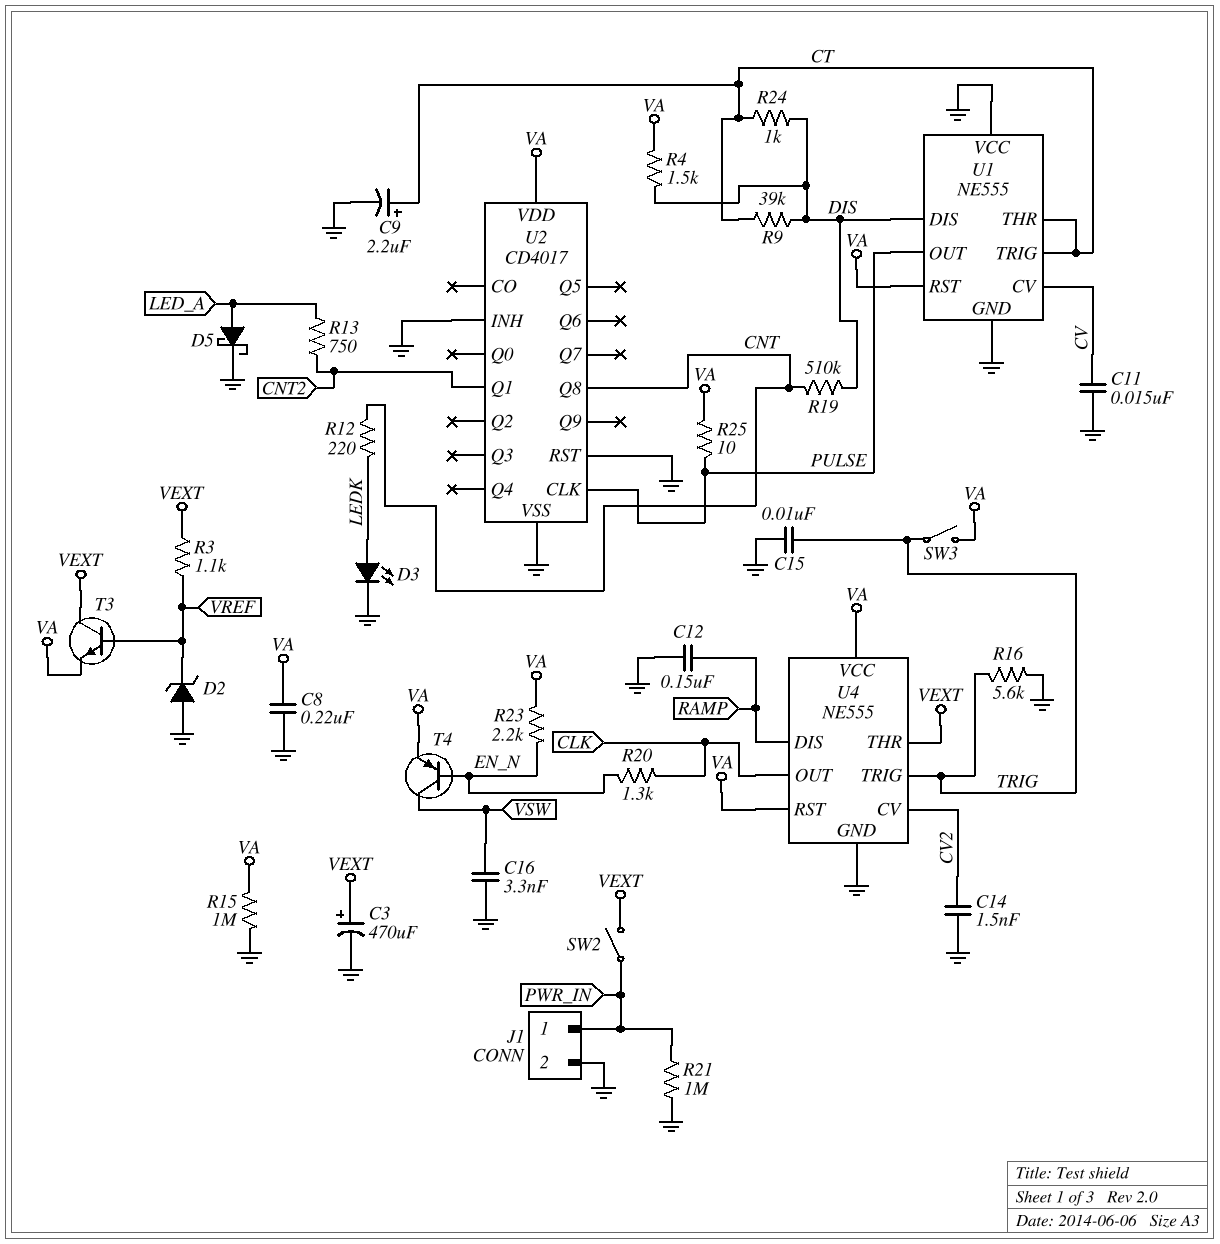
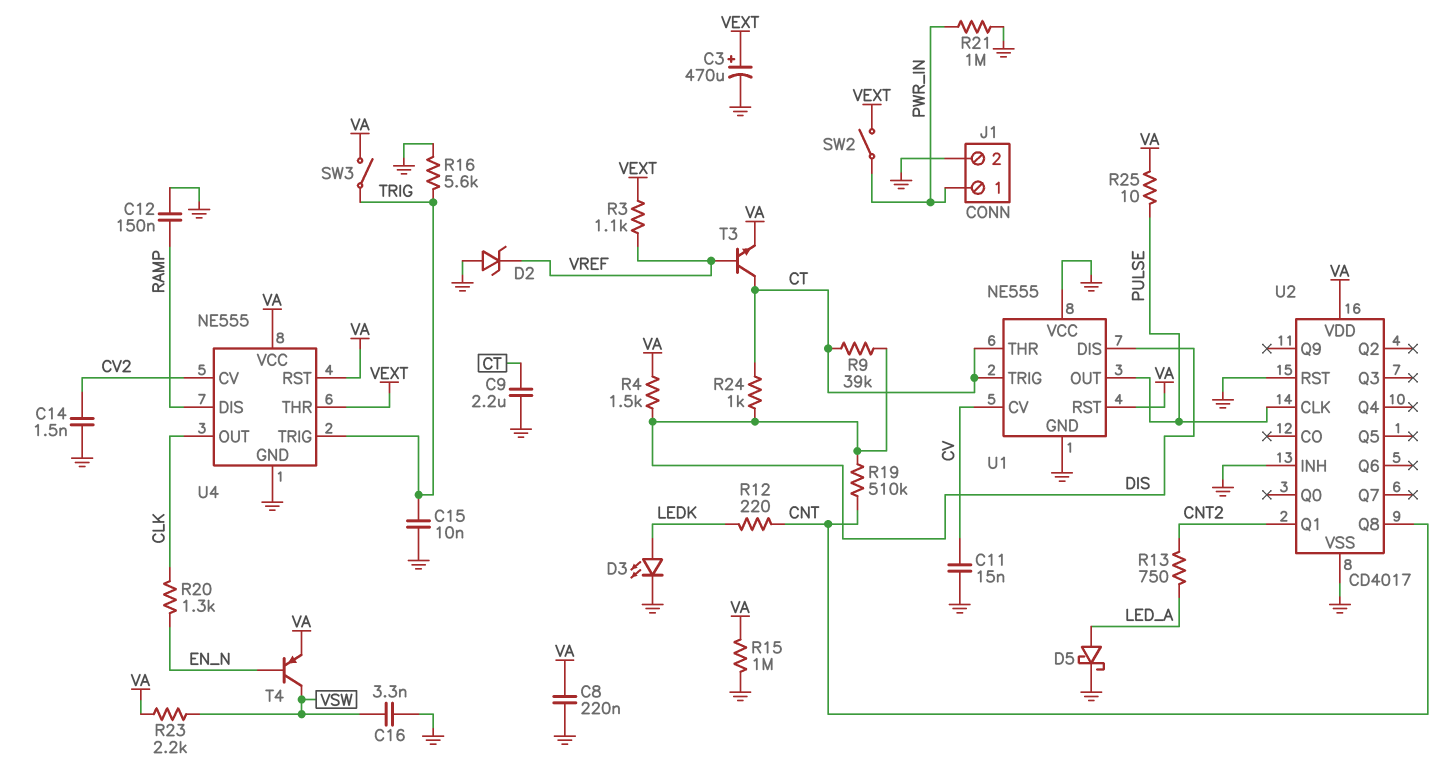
C9: 2.2uF (plus CT, minus GND) -> 2.2uF (CT, GND)
R23: 2.2k (EN_N, VA) -> 2.2k (VA, VSW)
T3: NPN (B VREF, C VEXT, E VA) -> NPN (B VREF, C CT, E VA)

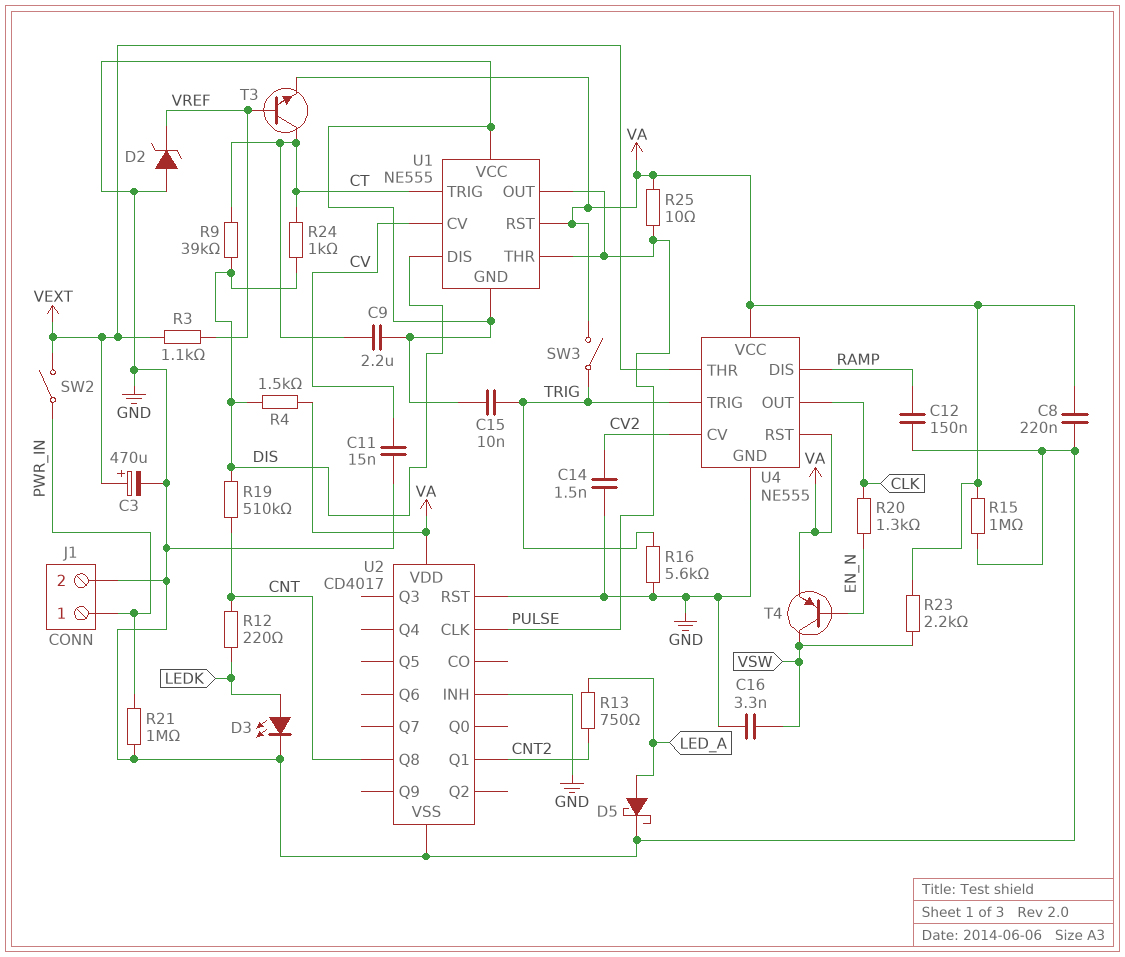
U1 pin THR: CT -> PULSE

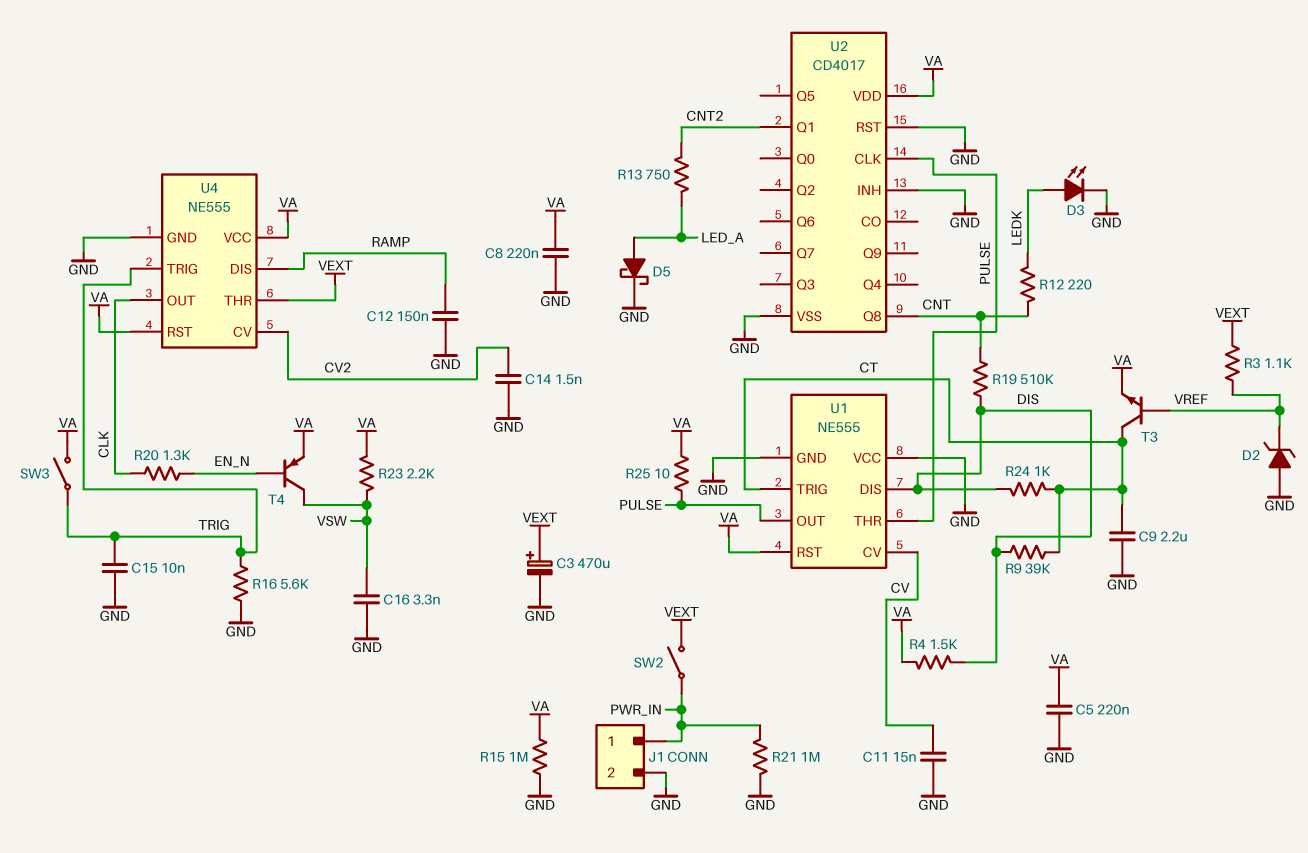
C5: none -> 220nF (GND, VA)

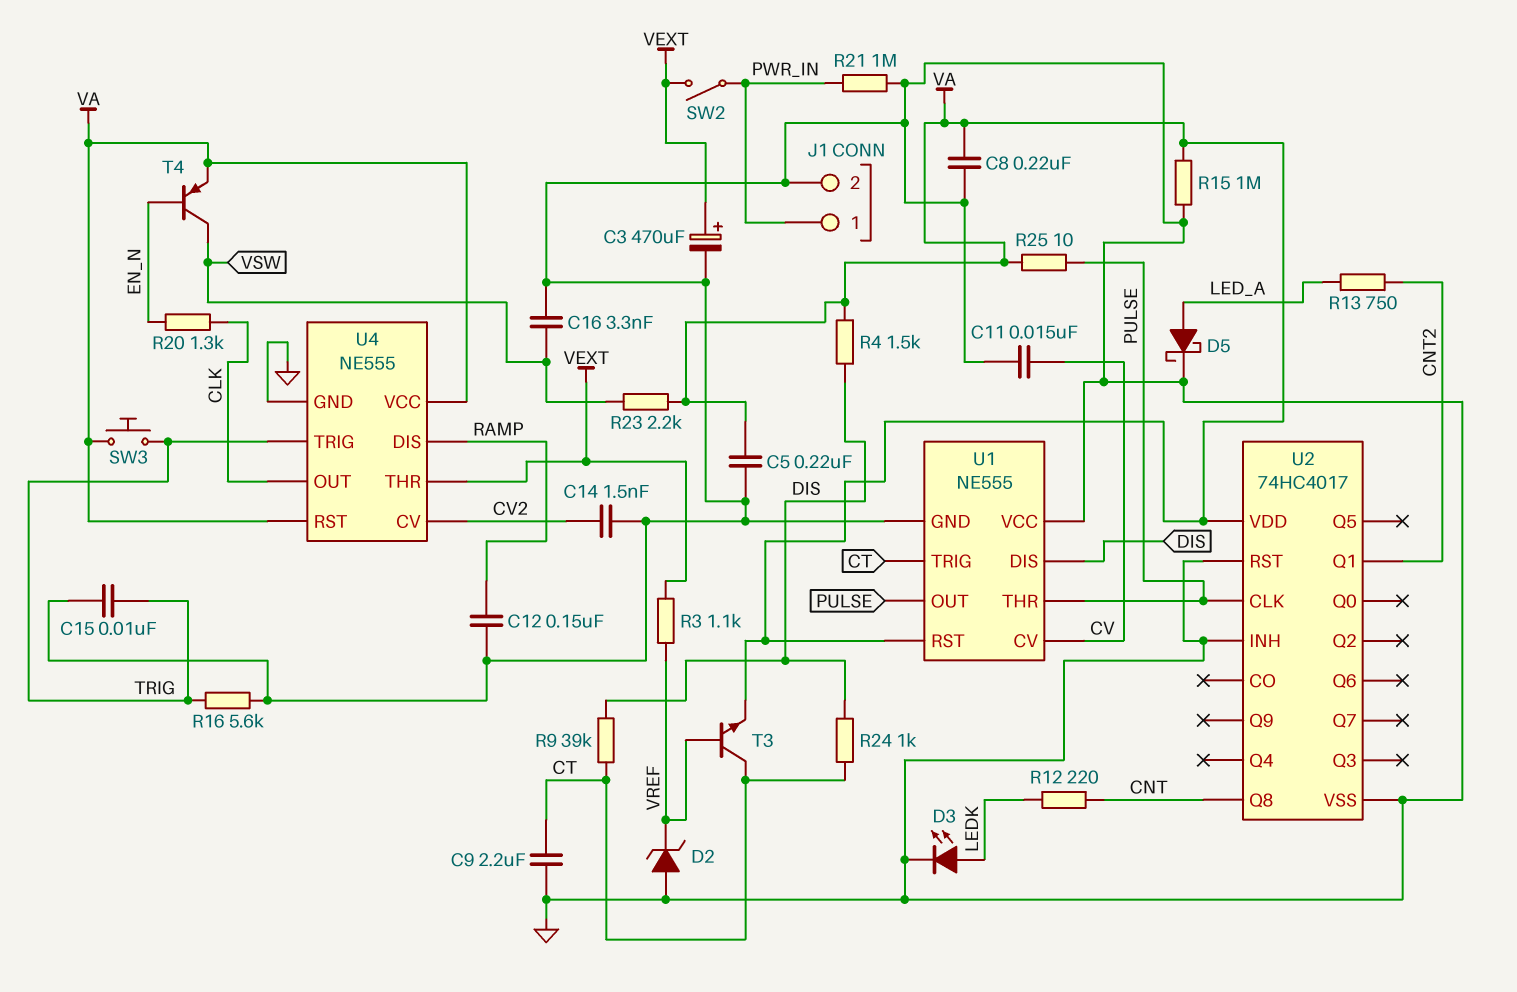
R19: 510k (CNT, DIS) -> none
SW3: switch (TRIG, VA) -> button (TRIG, VA)
U2: CD4017 -> 74HC4017

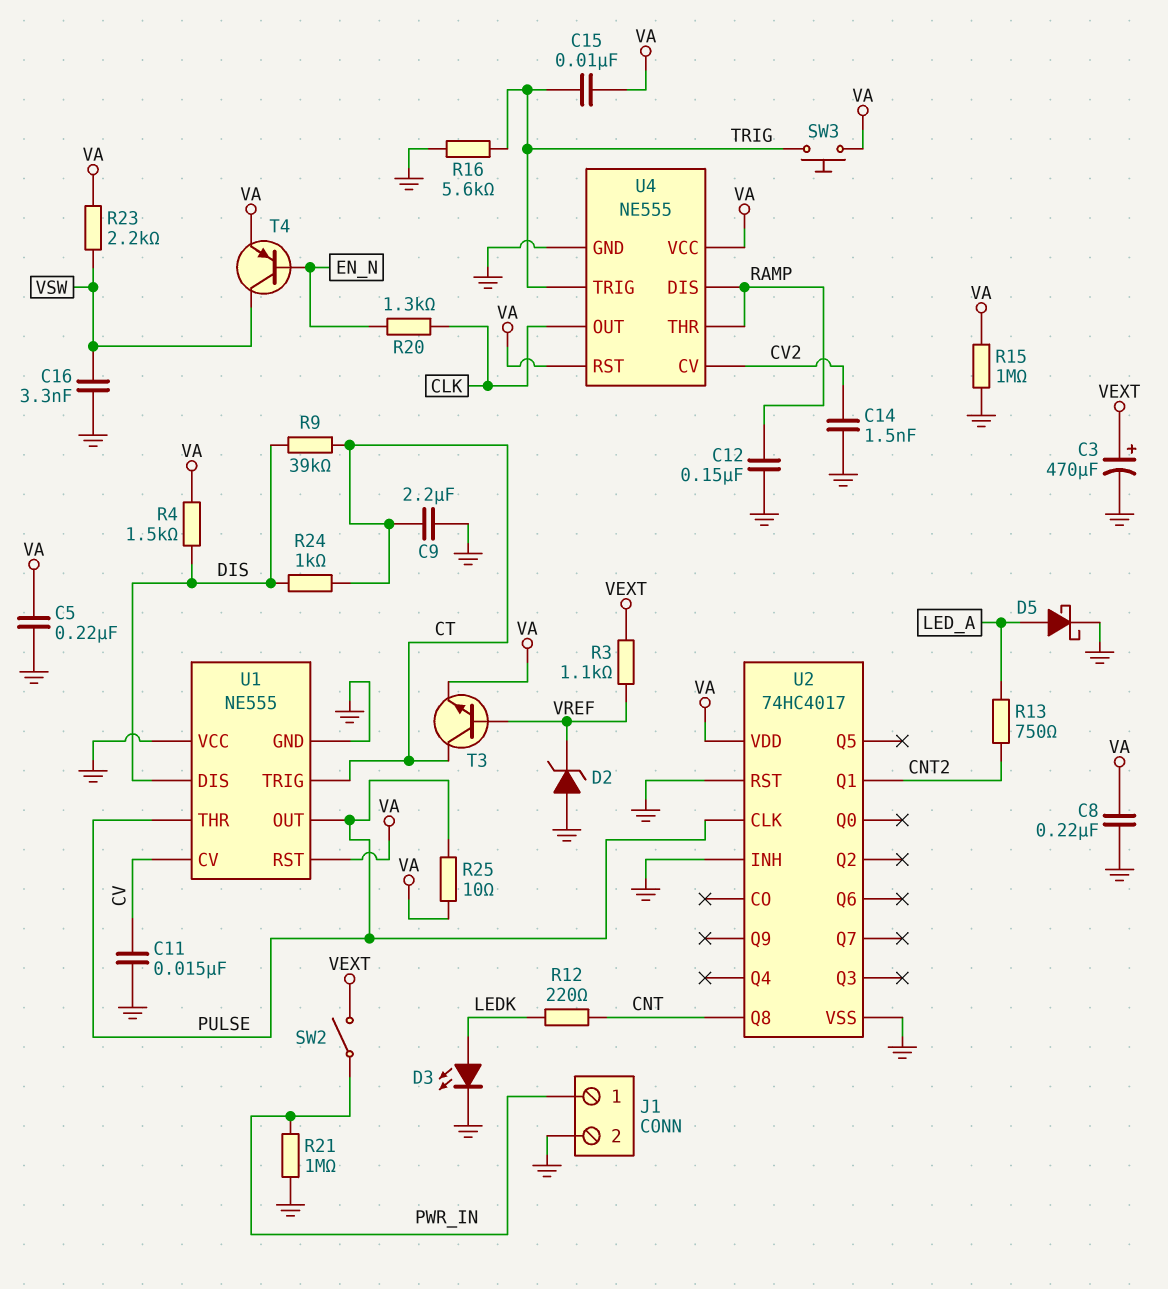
C15: 10nF (GND, TRIG) -> 10nF (TRIG, VA)
U4 pin THR: VEXT -> RAMP

